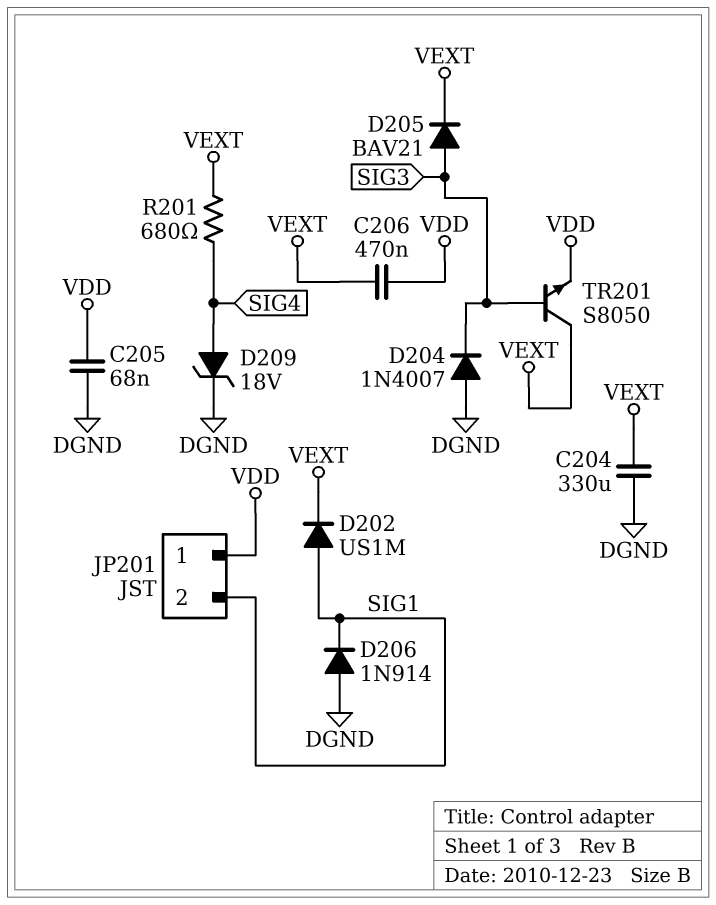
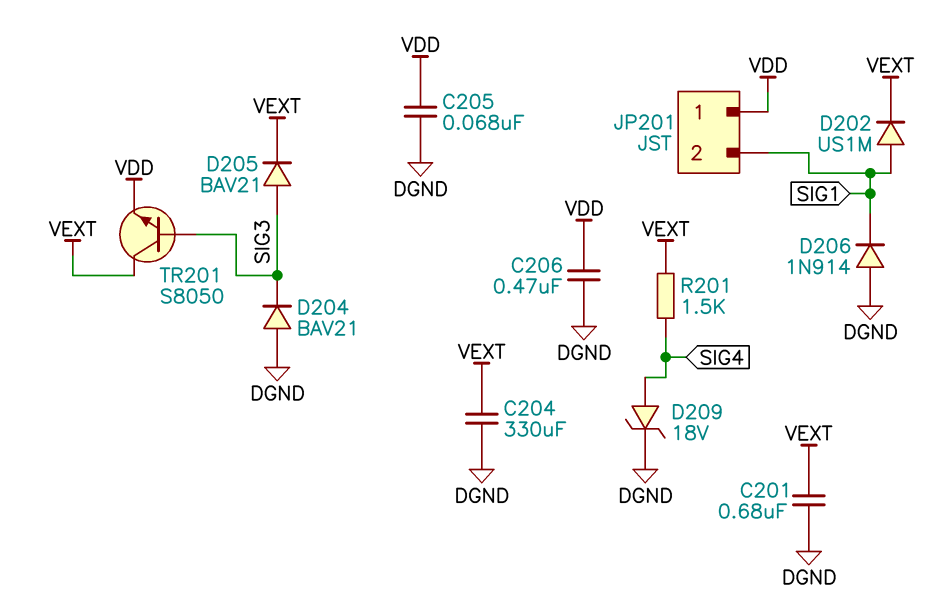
C201: none -> 680nF (DGND, VEXT)
C206: 470nF (VDD, VEXT) -> 470nF (DGND, VDD)
D204: diode 1N4007 (A DGND, K SIG3) -> diode BAV21 (A DGND, K SIG3)
R201: 680 (SIG4, VEXT) -> 1.5k (SIG4, VEXT)

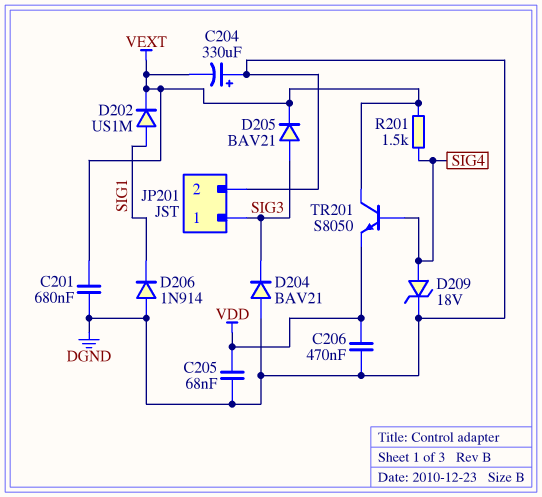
C204: 330uF (DGND, VEXT) -> 330uF (plus DGND, minus VEXT)
JP201 pin 1: VDD -> SIG3
JP201 pin 2: SIG1 -> DGND
TR201: NPN S8050 (B SIG3, C VEXT, E VDD) -> NPN S8050 (B SIG4, C VEXT, E VDD)

